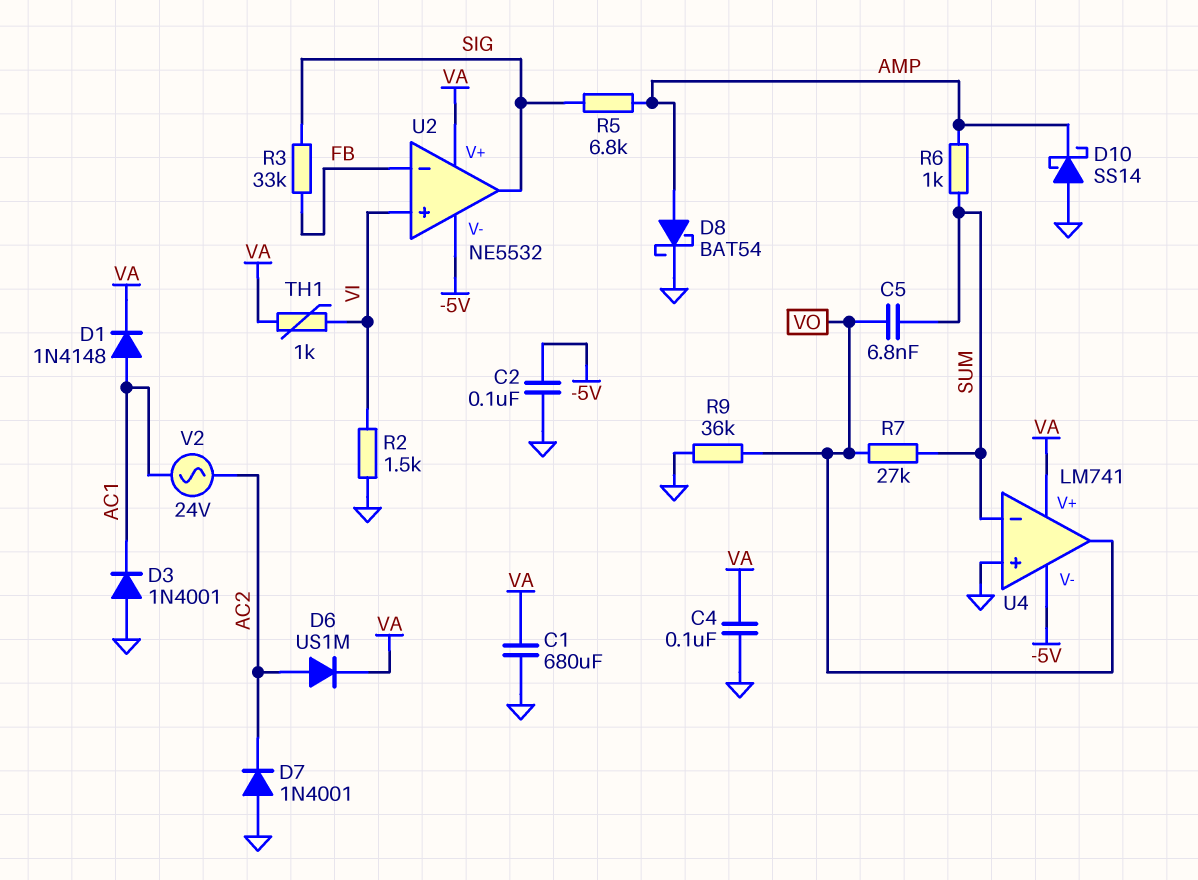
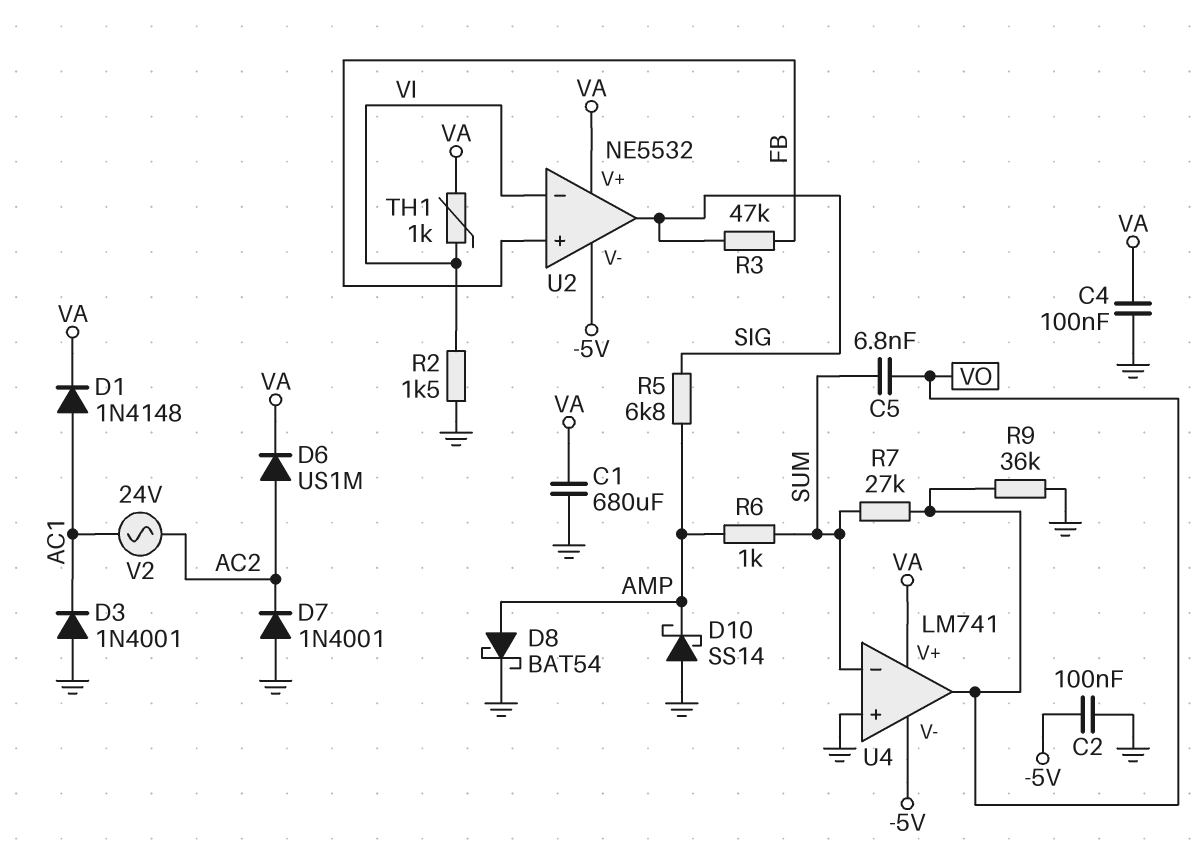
R3: 33k (FB, SIG) -> 47k (FB, SIG)
U2 pin in+: VI -> FB
U2 pin in-: FB -> VI

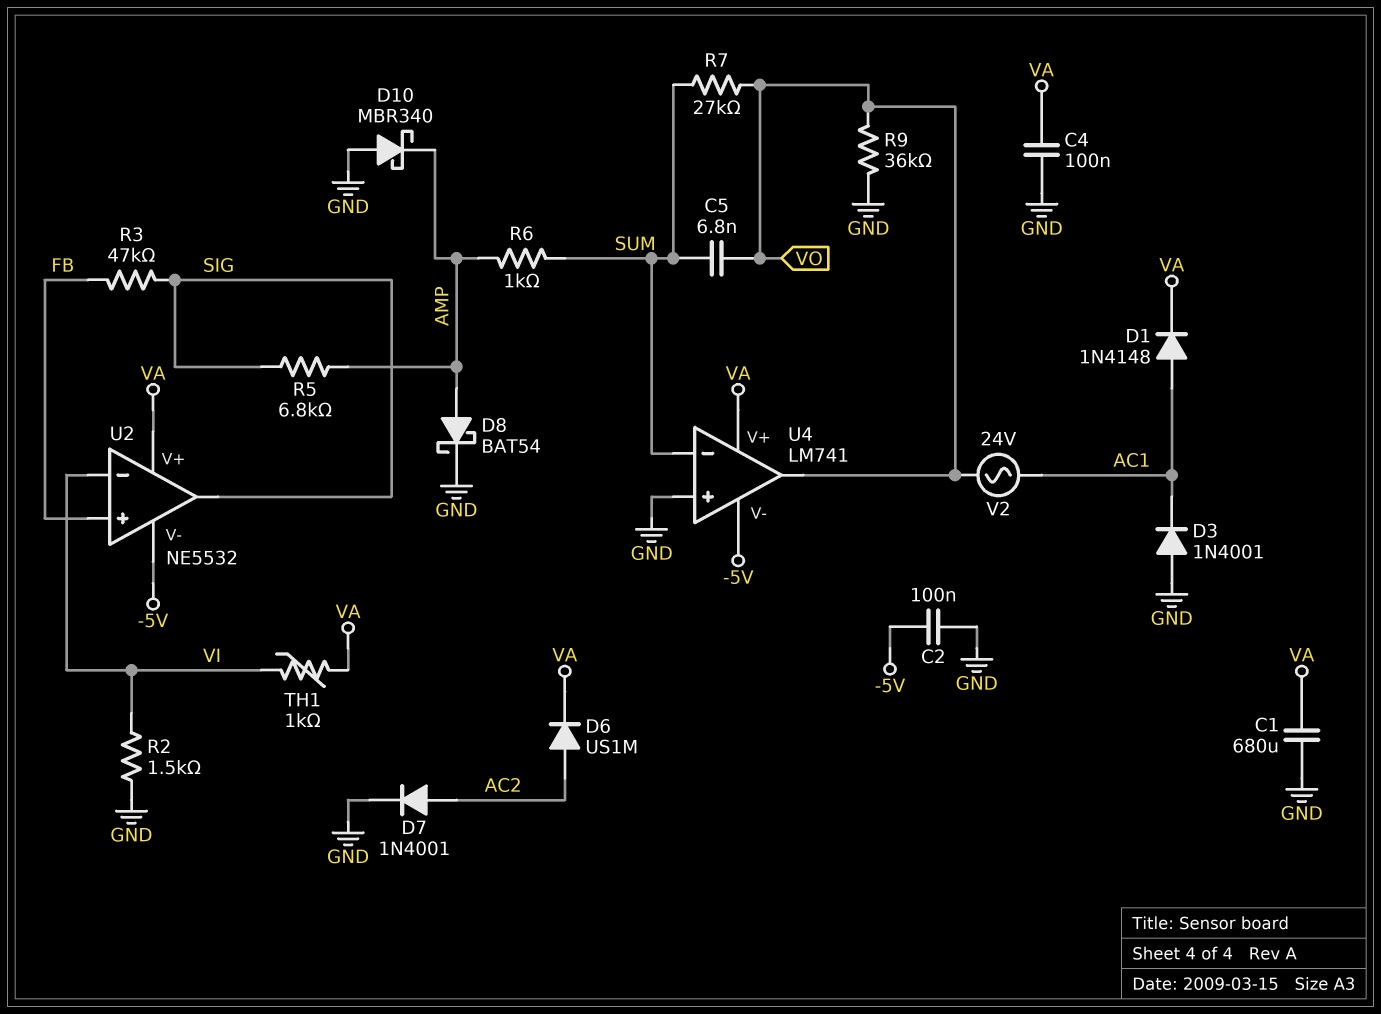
D7: diode 1N4001 (A GND, K AC2) -> diode 1N4001 (A AC2, K GND)
D10: schottky SS14 (A GND, K AMP) -> schottky MBR340 (A GND, K AMP)
V2: AC 24V (AC1, AC2) -> AC 24V (AC1, VO)

